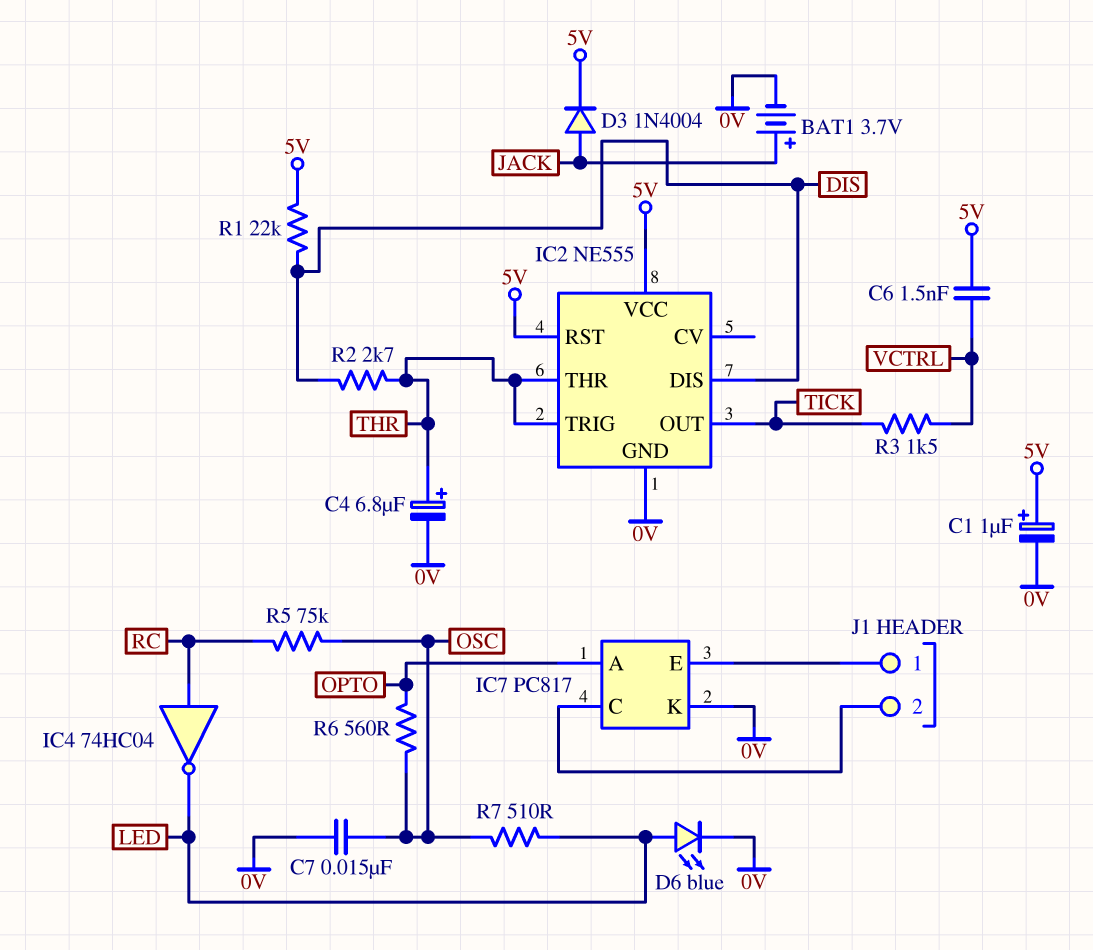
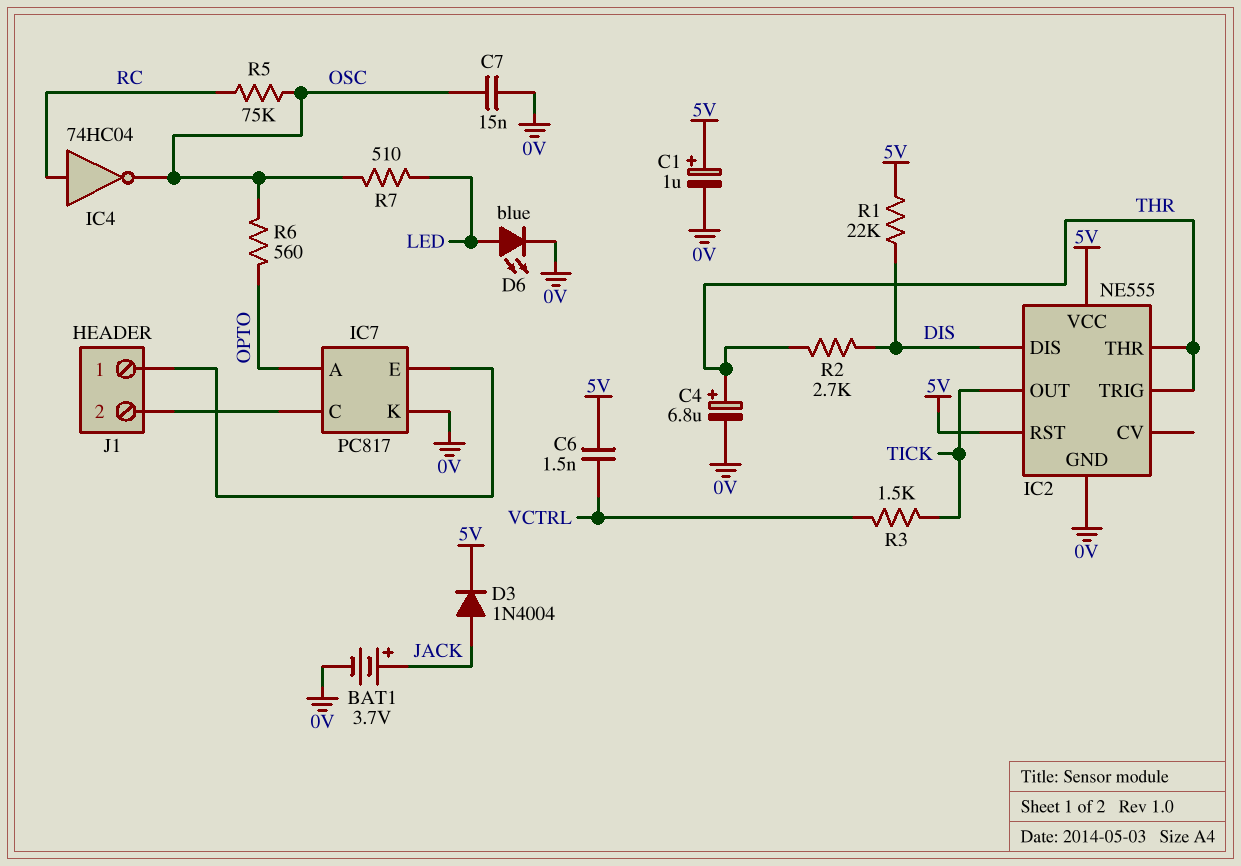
IC4: NOT 74HC04 (in RC, out LED) -> NOT 74HC04 (in RC, out OSC)

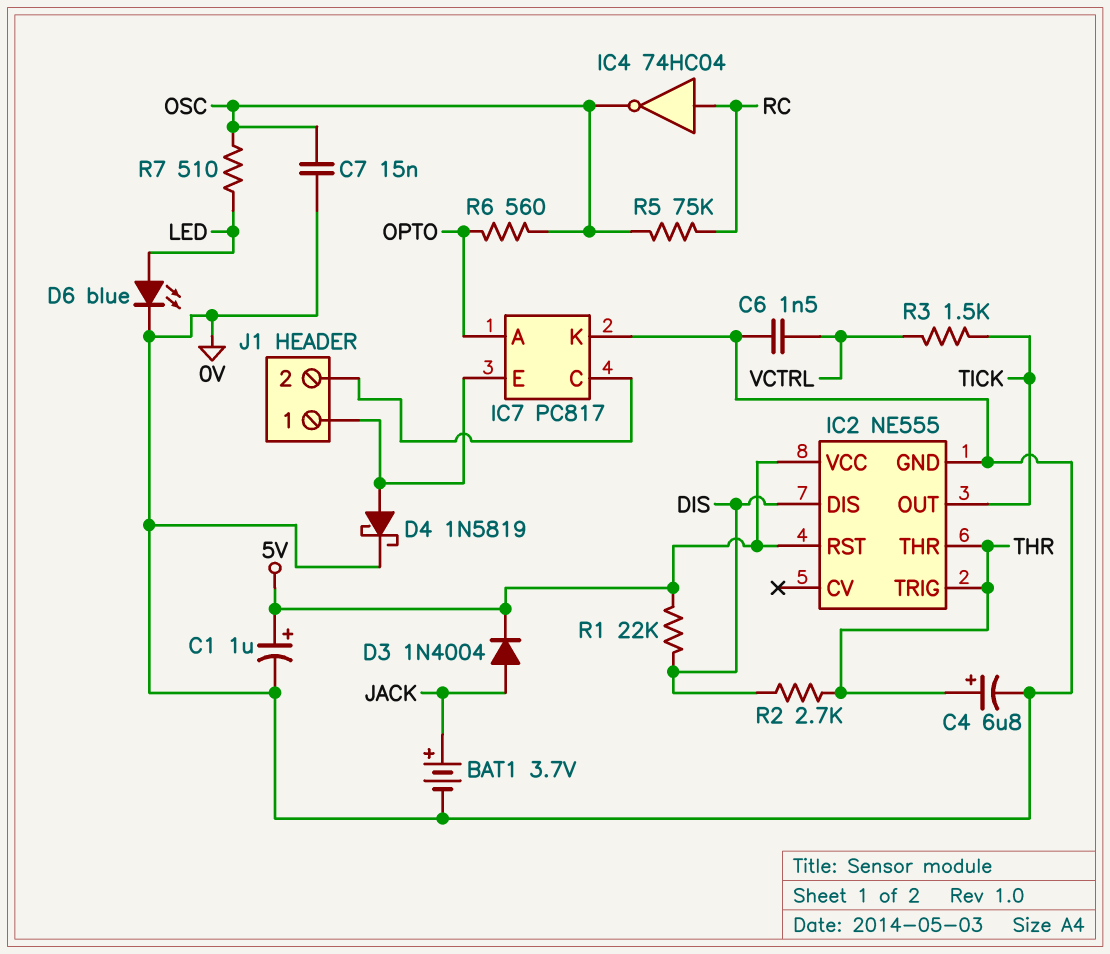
C6: 1.5nF (5V, VCTRL) -> 1.5nF (0V, VCTRL)
D4: none -> schottky 1N5819 (A IC7/E, K 0V)

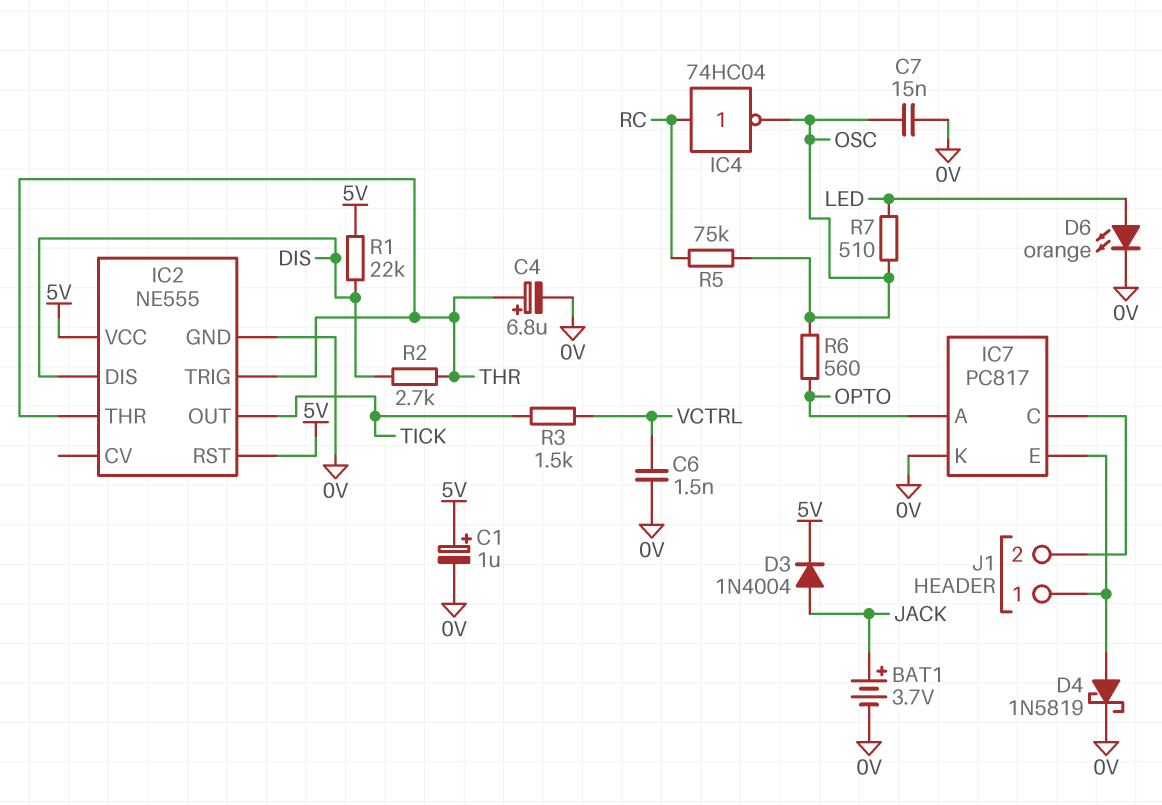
D6: LED blue (A LED, K 0V) -> LED orange (A LED, K 0V)

